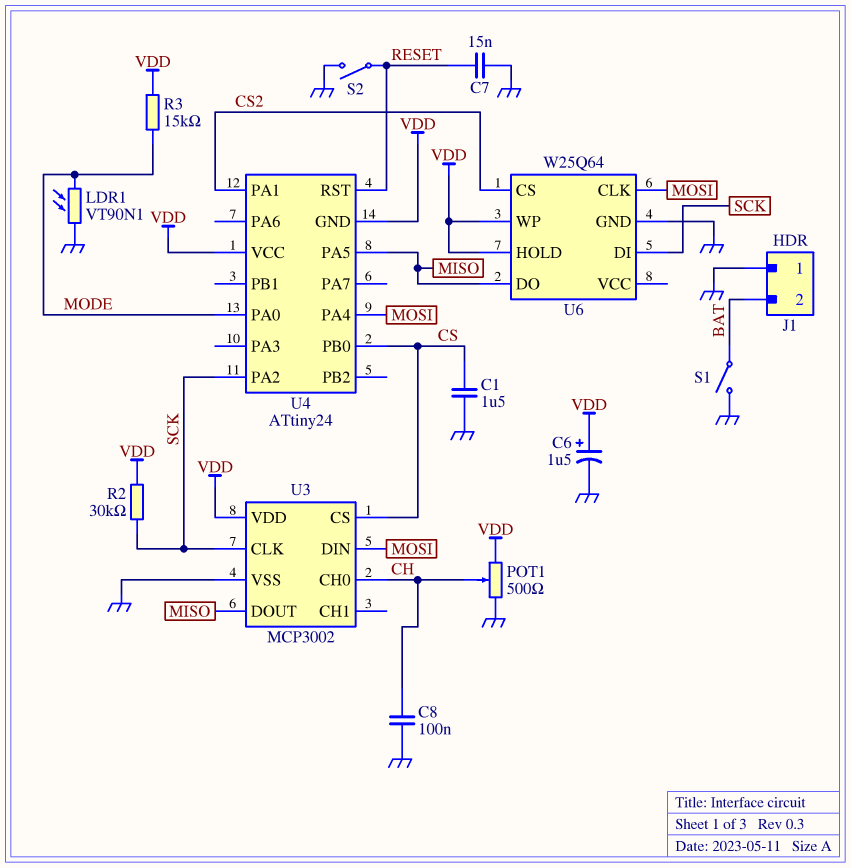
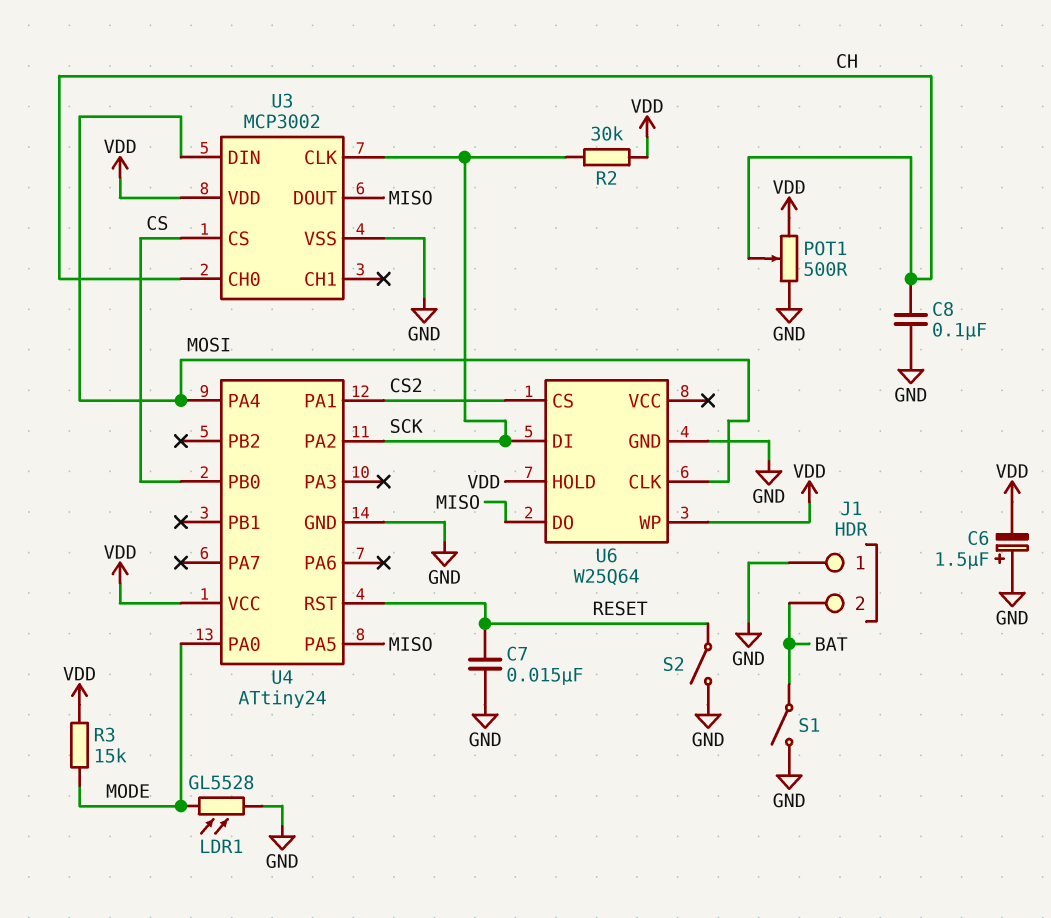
C1: 1.5uF (CS, GND) -> none
C6: 1.5uF (plus VDD, minus GND) -> 1.5uF (plus GND, minus VDD)
LDR1: VT90N1 (GND, MODE) -> GL5528 (GND, MODE)
U4 pin GND: VDD -> GND

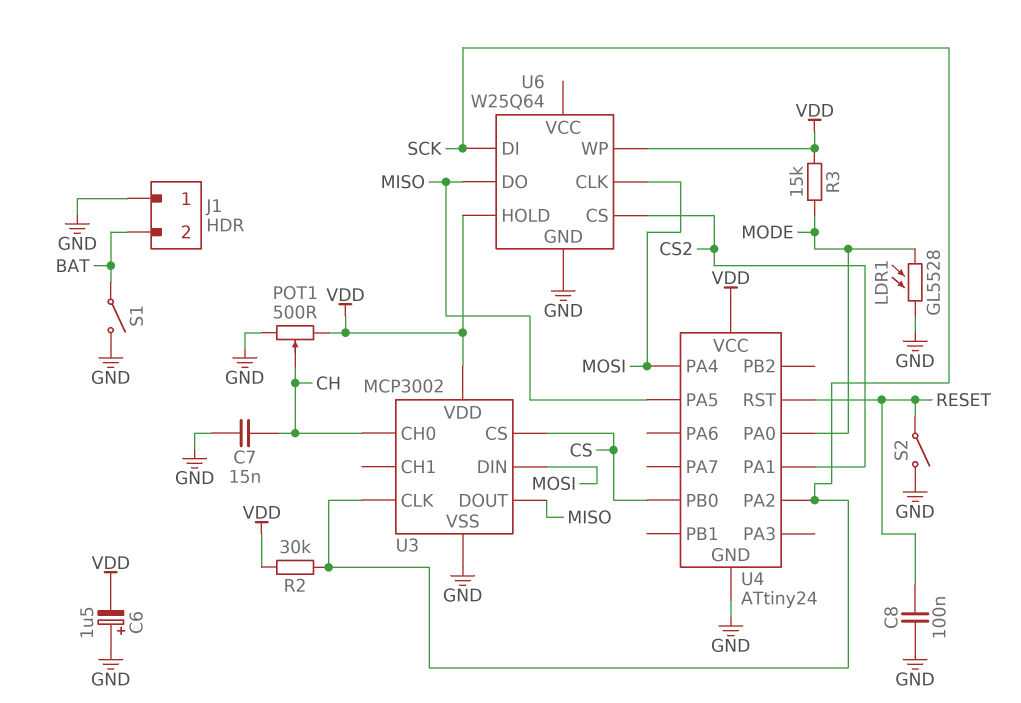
C7: 15nF (GND, RESET) -> 15nF (CH, GND)
C8: 100nF (CH, GND) -> 100nF (GND, RESET)

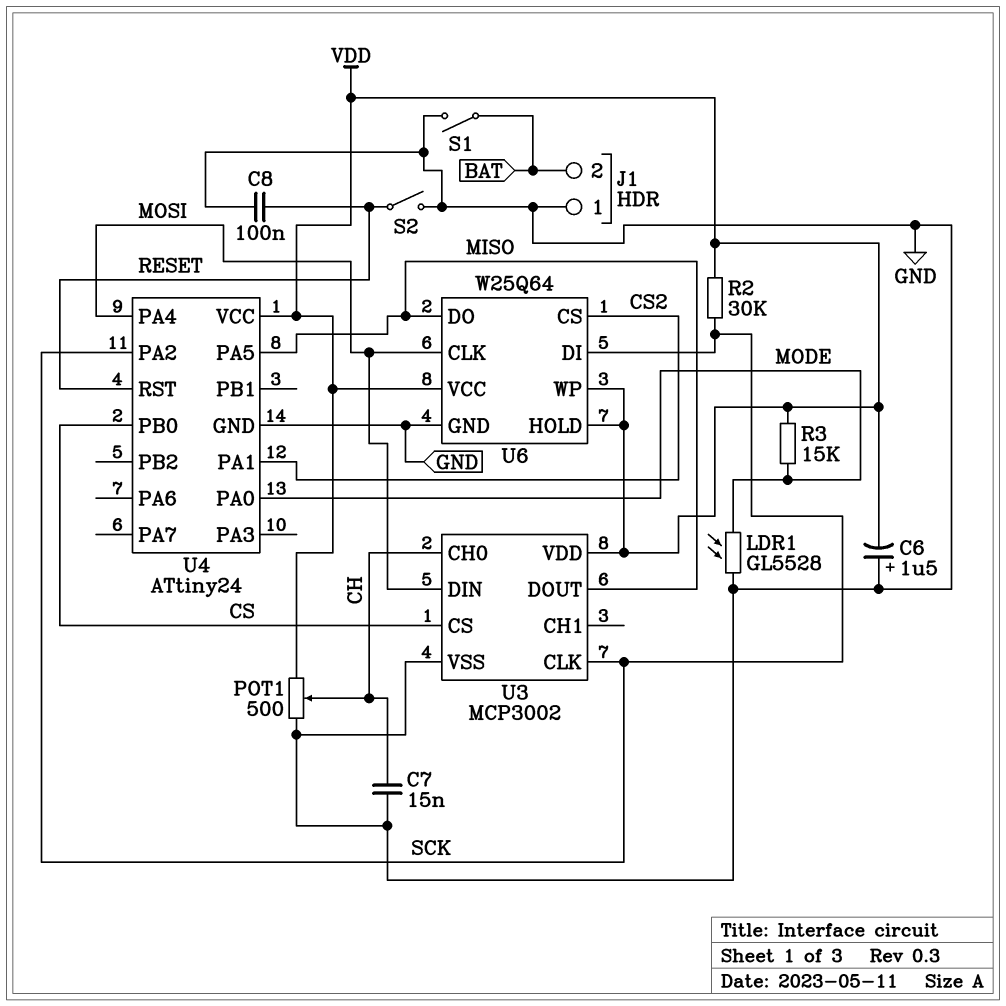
U6 pin VCC: none -> VDD

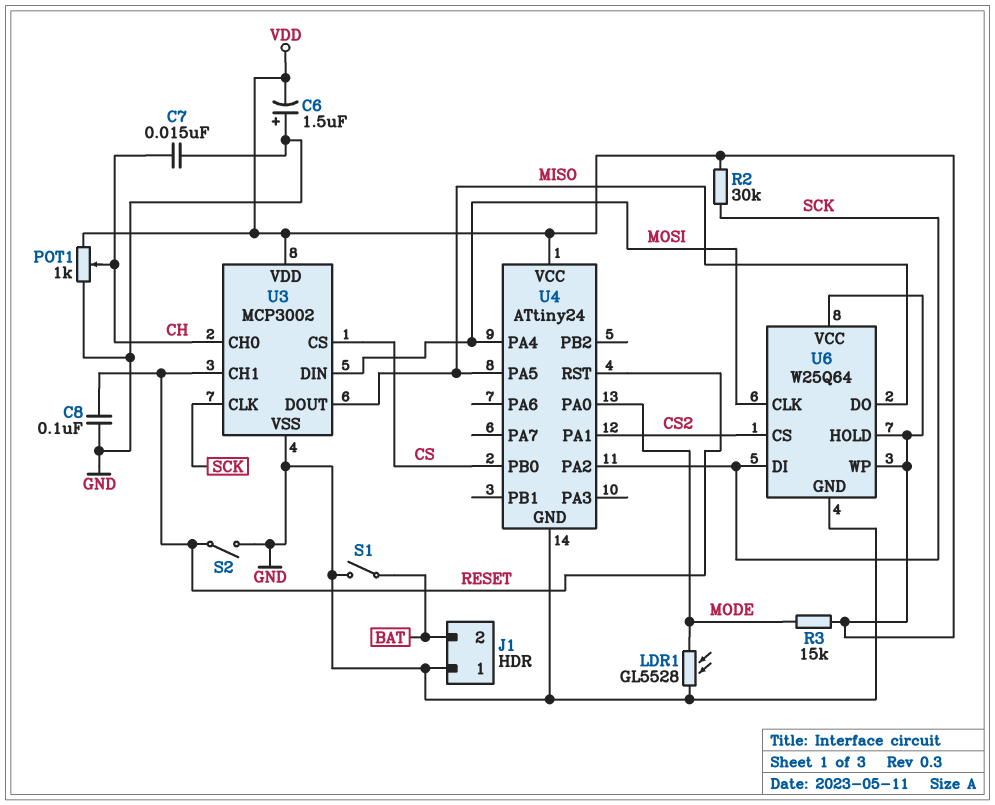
POT1: 500 (GND, VDD, wiper CH) -> 1k (GND, VDD, wiper CH)
U3 pin CH1: none -> RESET

